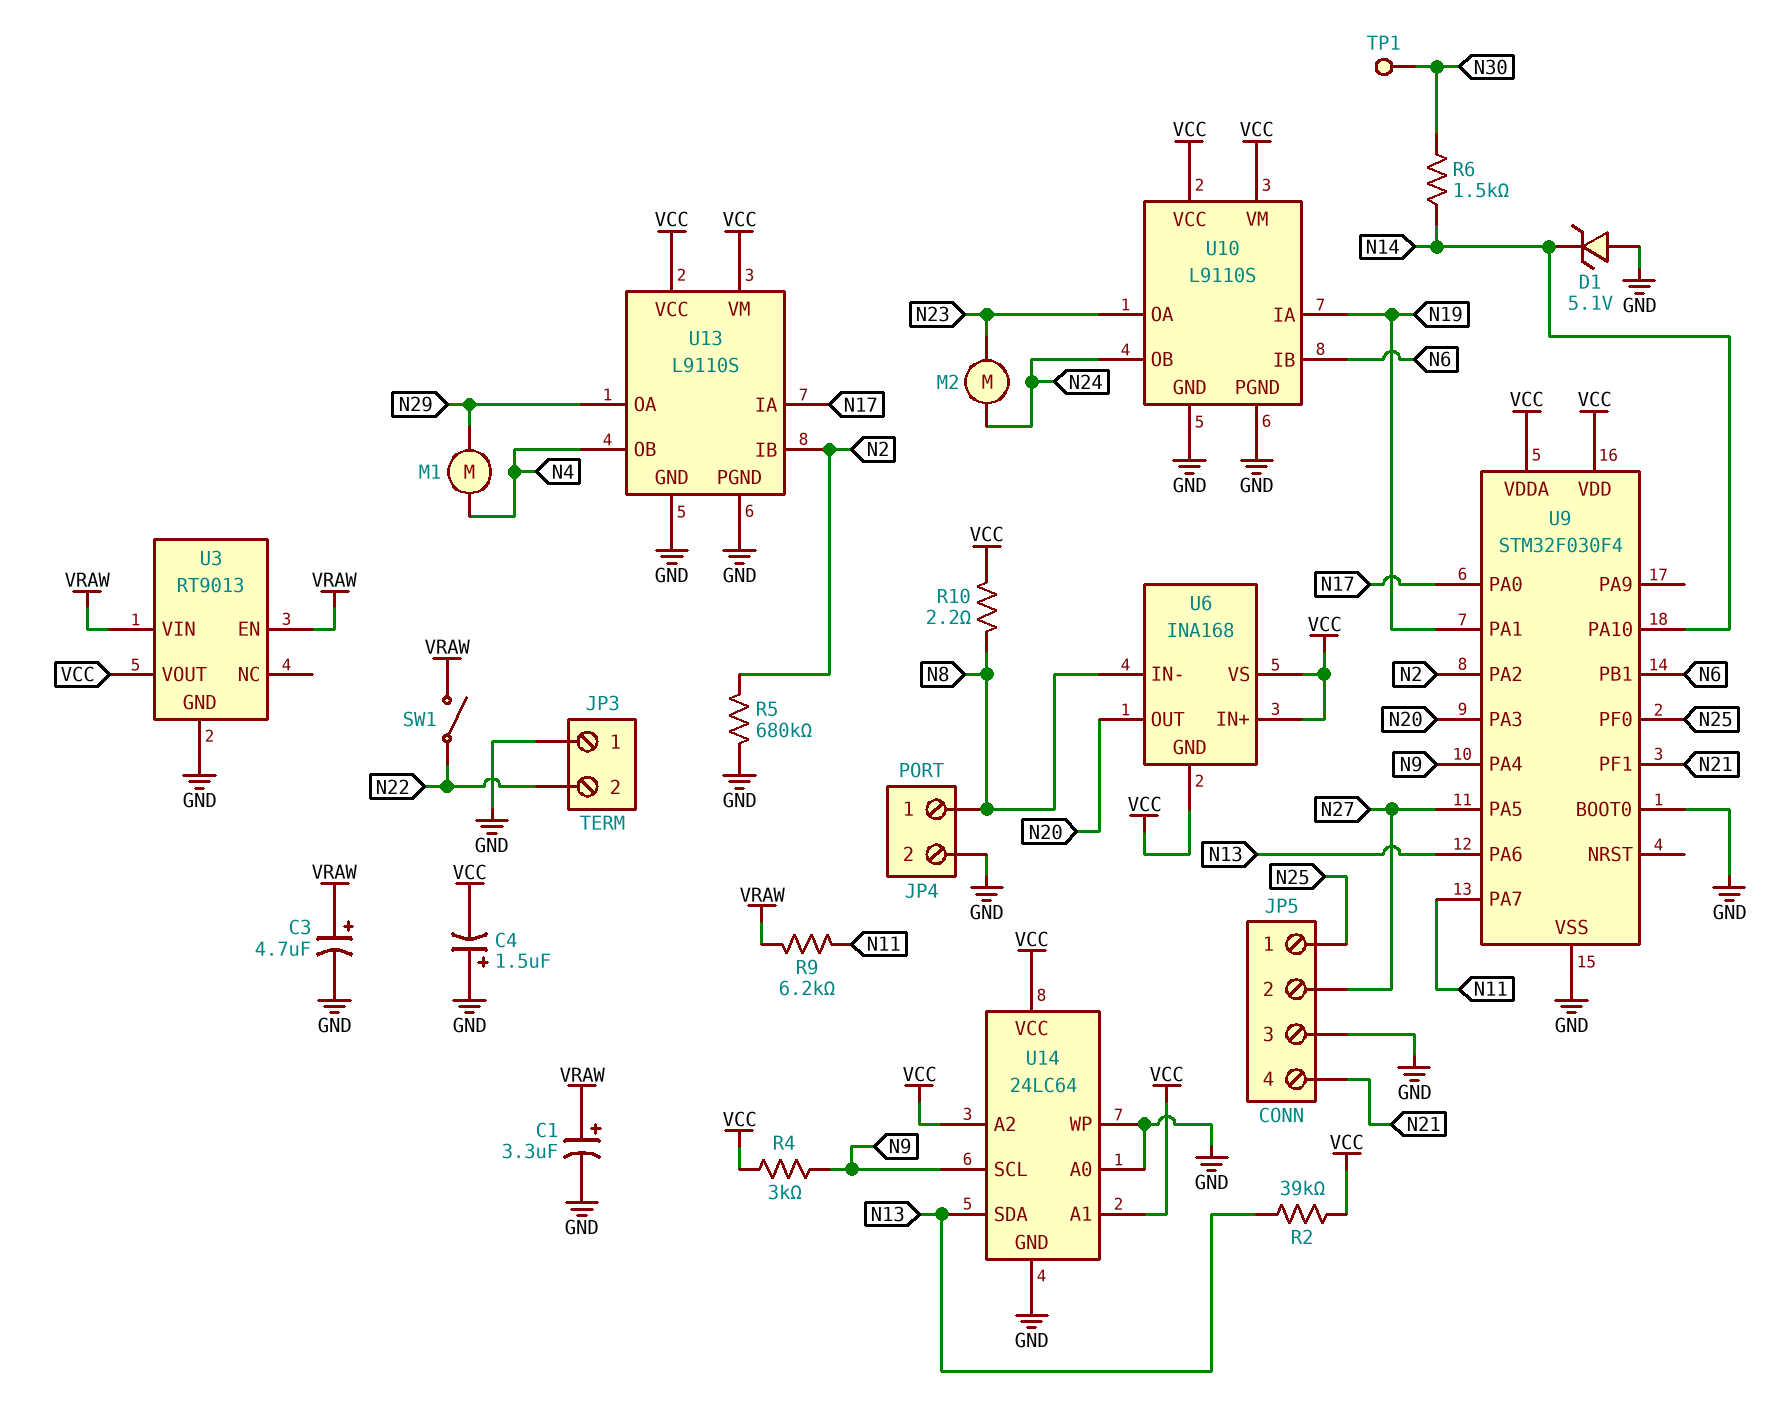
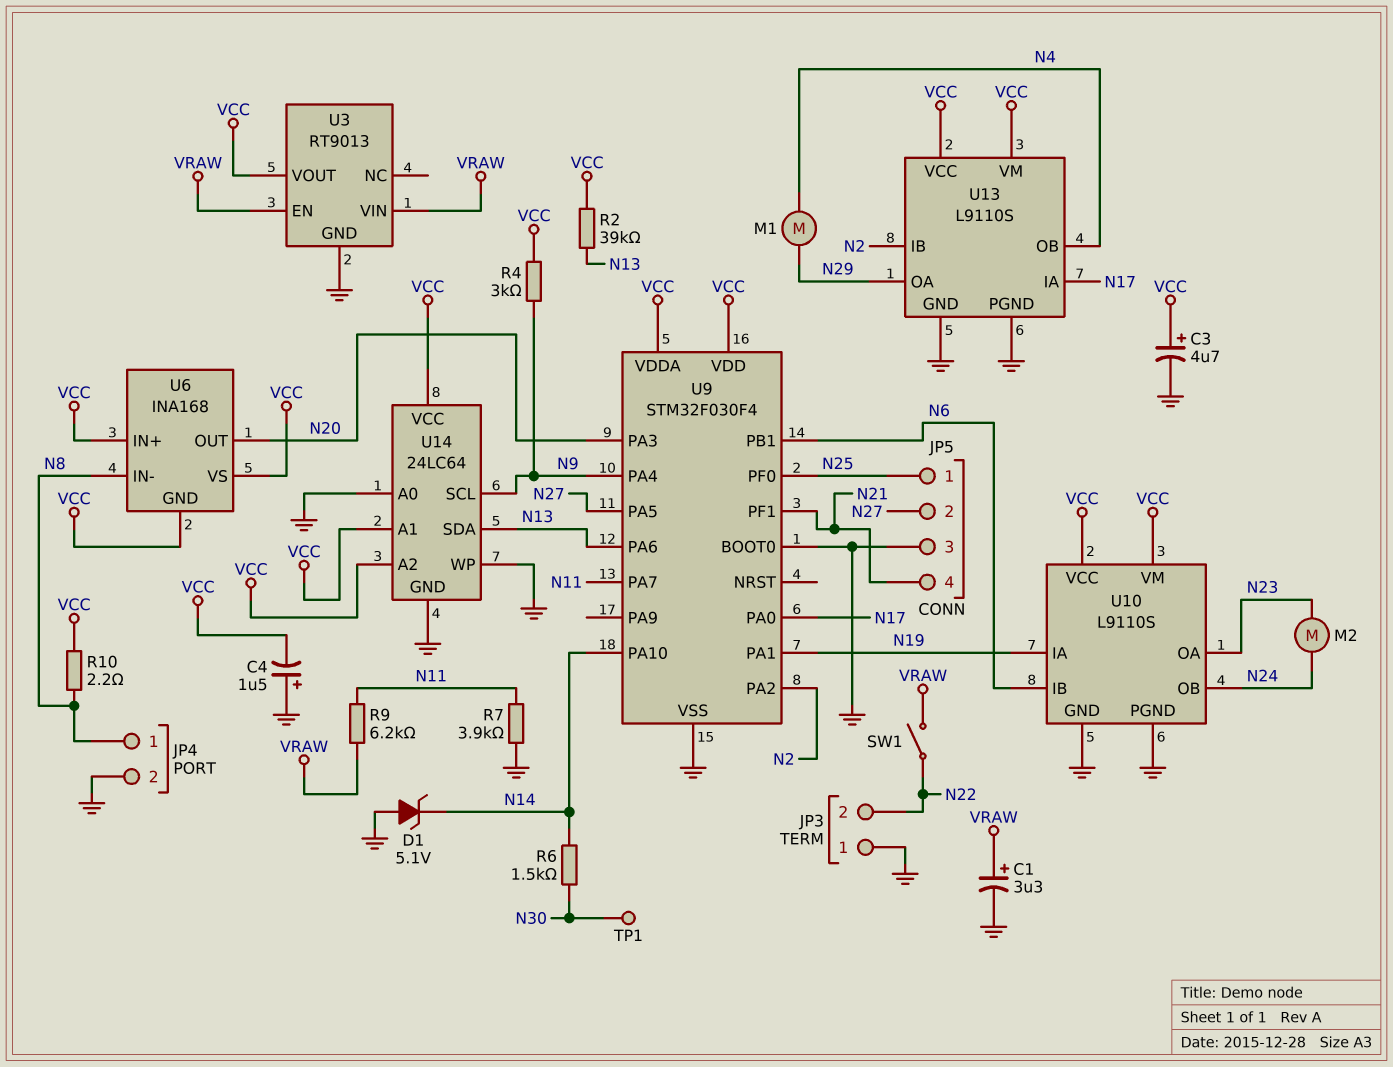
C3: 4.7uF (plus VRAW, minus GND) -> 4.7uF (plus VCC, minus GND)
R5: 680k (GND, N2) -> none
R7: none -> 3.9k (GND, N11)

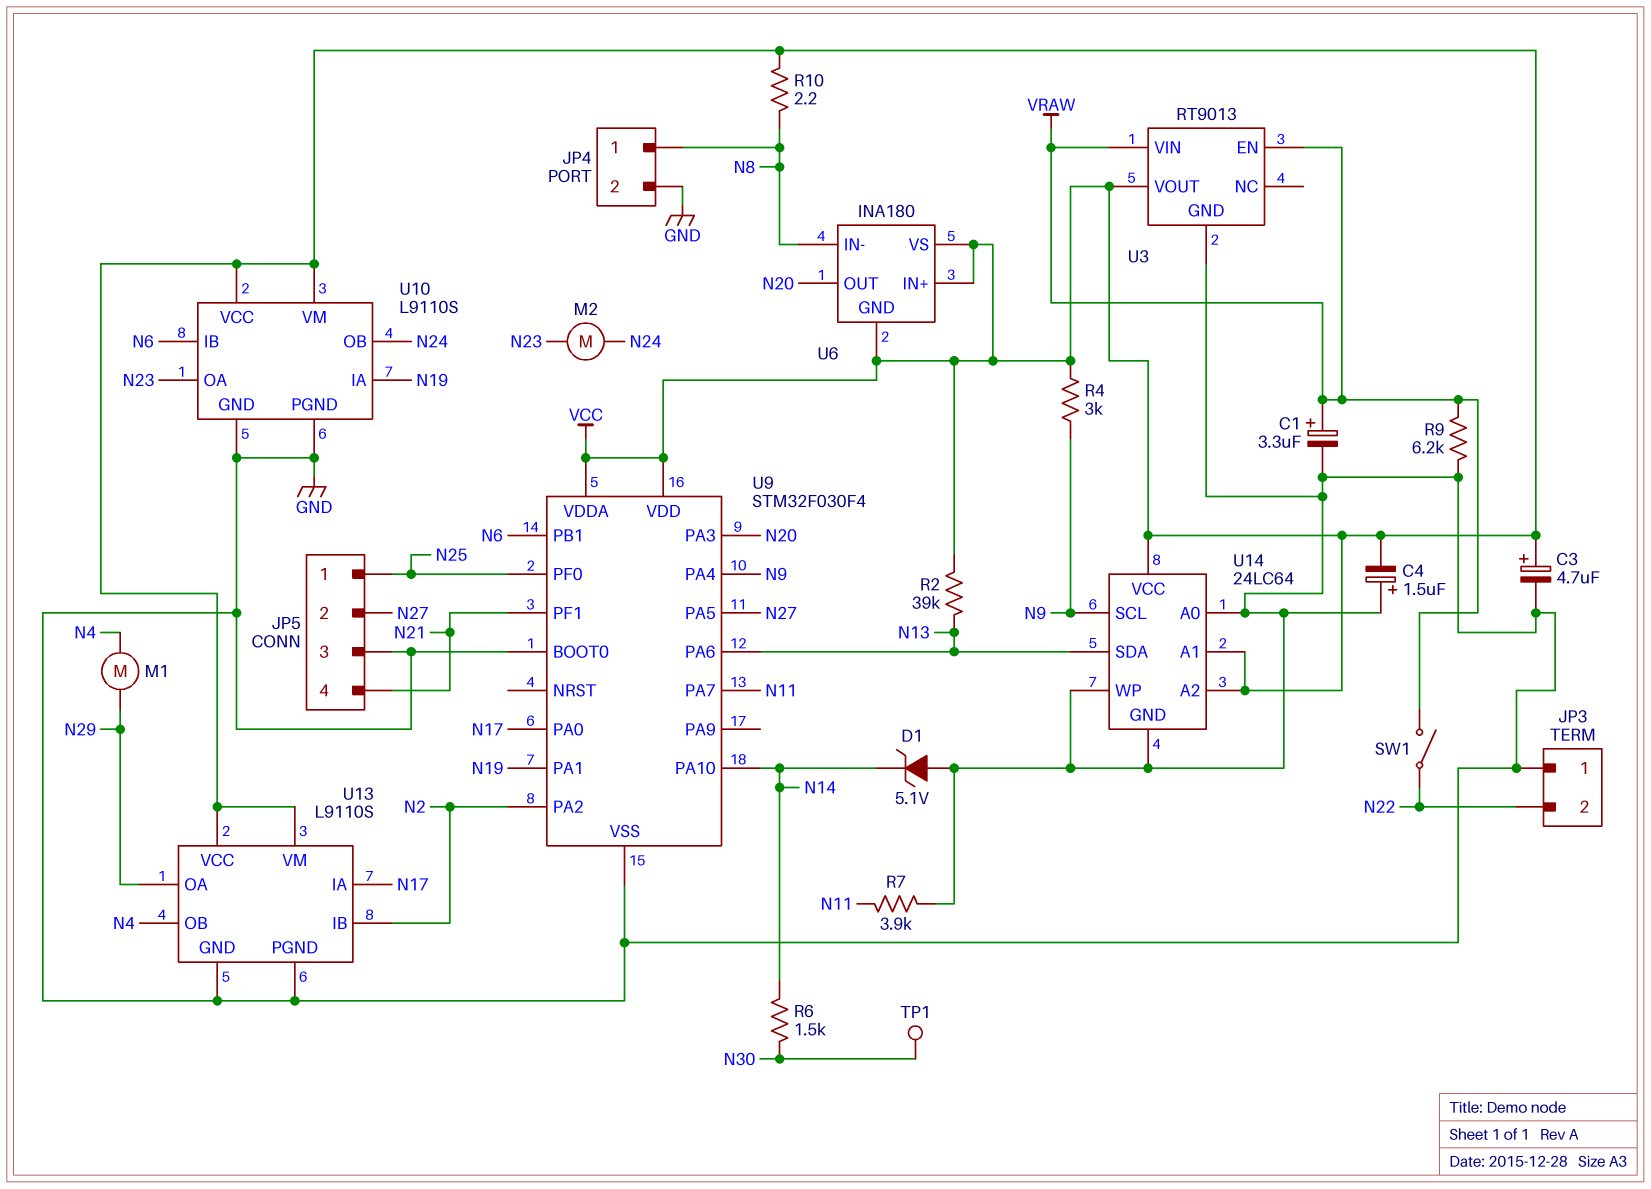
R9: 6.2k (N11, VRAW) -> 6.2k (GND, VRAW)
U6: INA168 -> INA180

